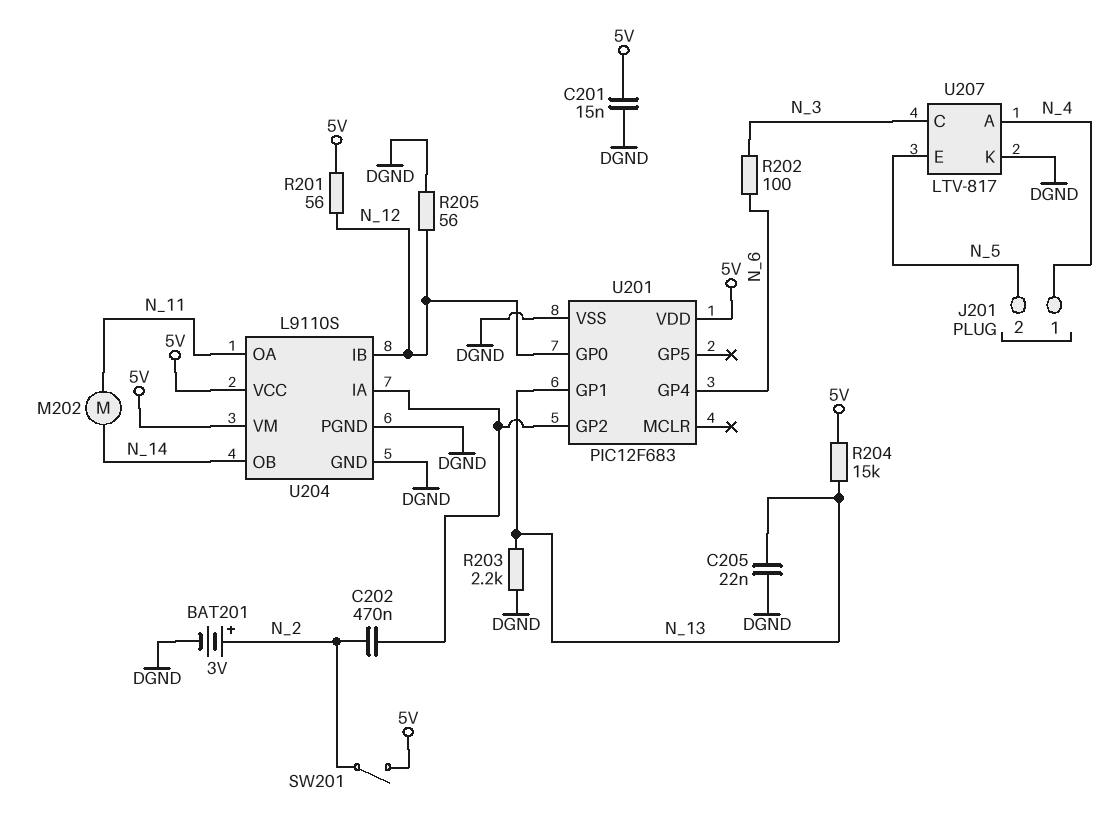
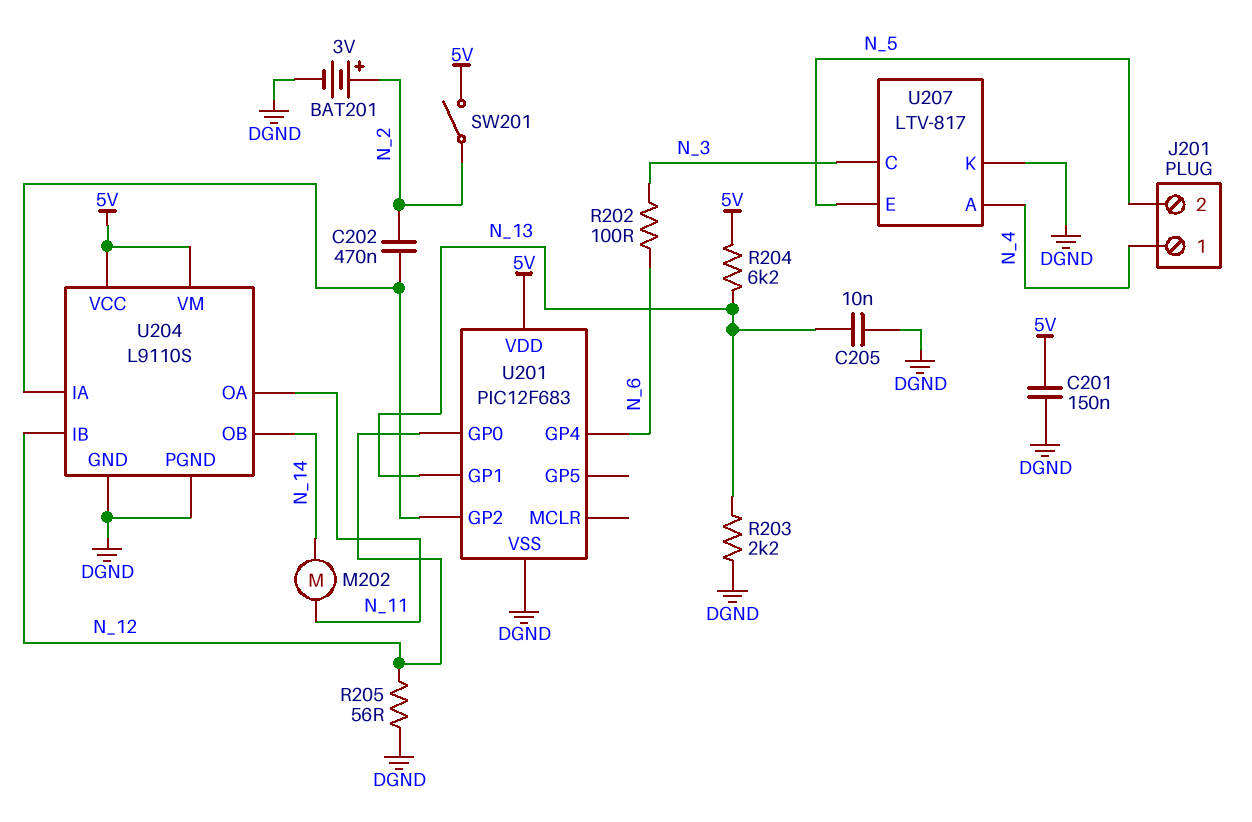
C201: 15nF (5V, DGND) -> 150nF (5V, DGND)
C205: 22nF (DGND, N_13) -> 10nF (DGND, N_13)
R201: 56 (5V, N_12) -> none
R204: 15k (5V, N_13) -> 6.2k (5V, N_13)

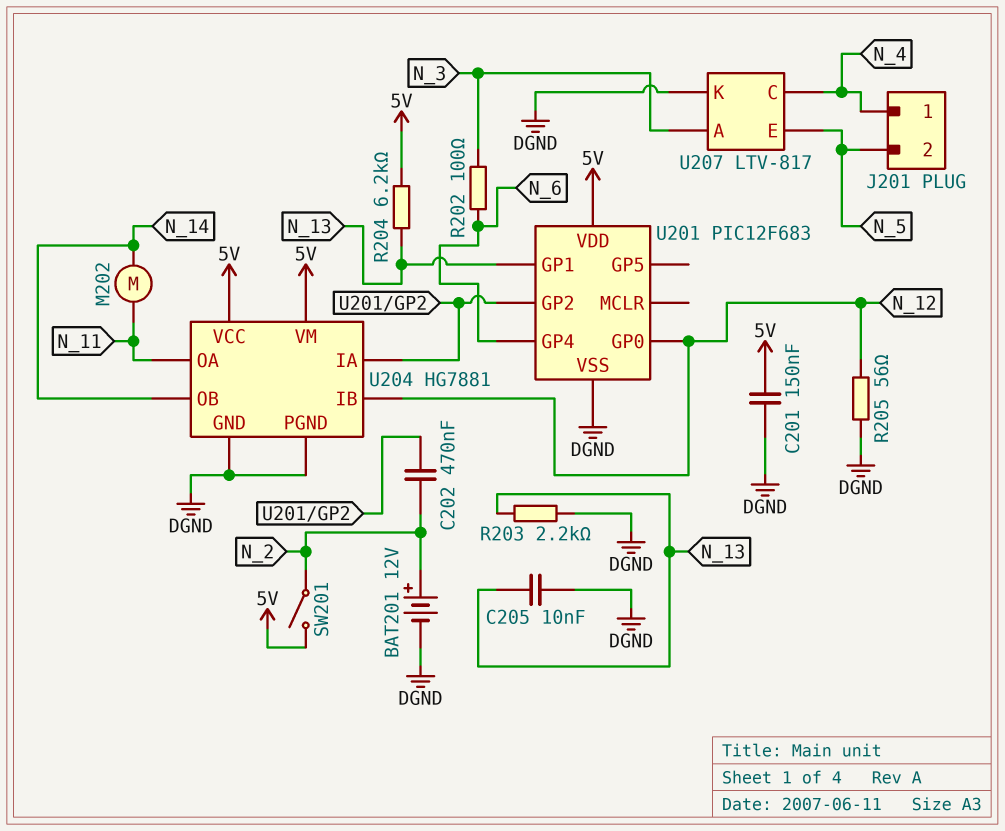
BAT201: 3V (plus N_2, minus DGND) -> 12V (plus N_2, minus DGND)
U204: L9110S -> HG7881
U207 pin A: N_4 -> N_3
U207 pin C: N_3 -> N_4

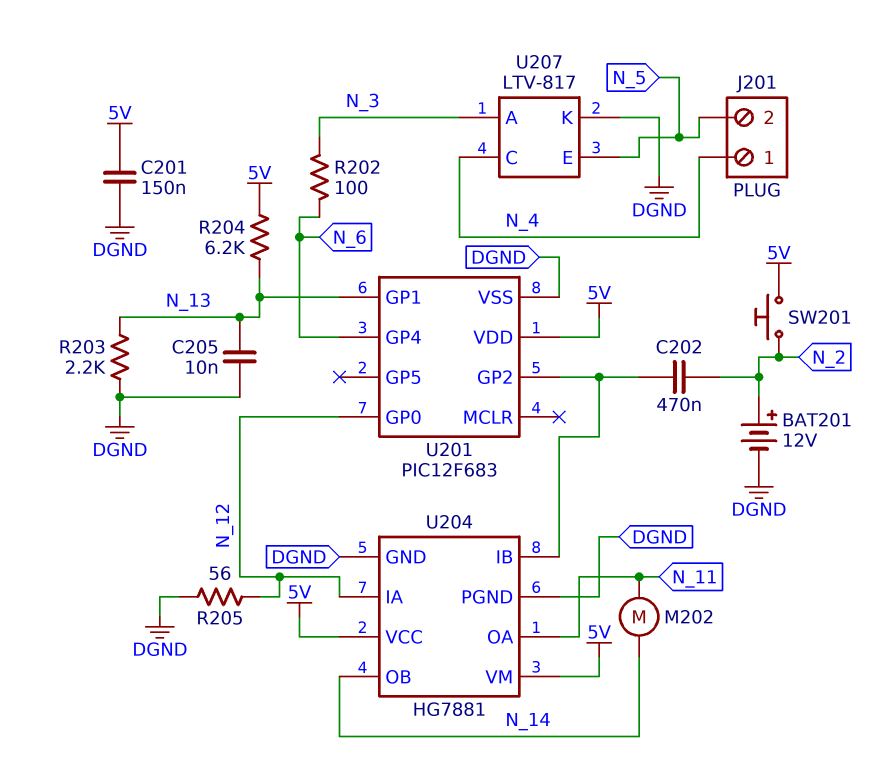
SW201: switch (5V, N_2) -> button (5V, N_2)
U204 pin IA: U201/GP2 -> N_12
U204 pin IB: N_12 -> U201/GP2

